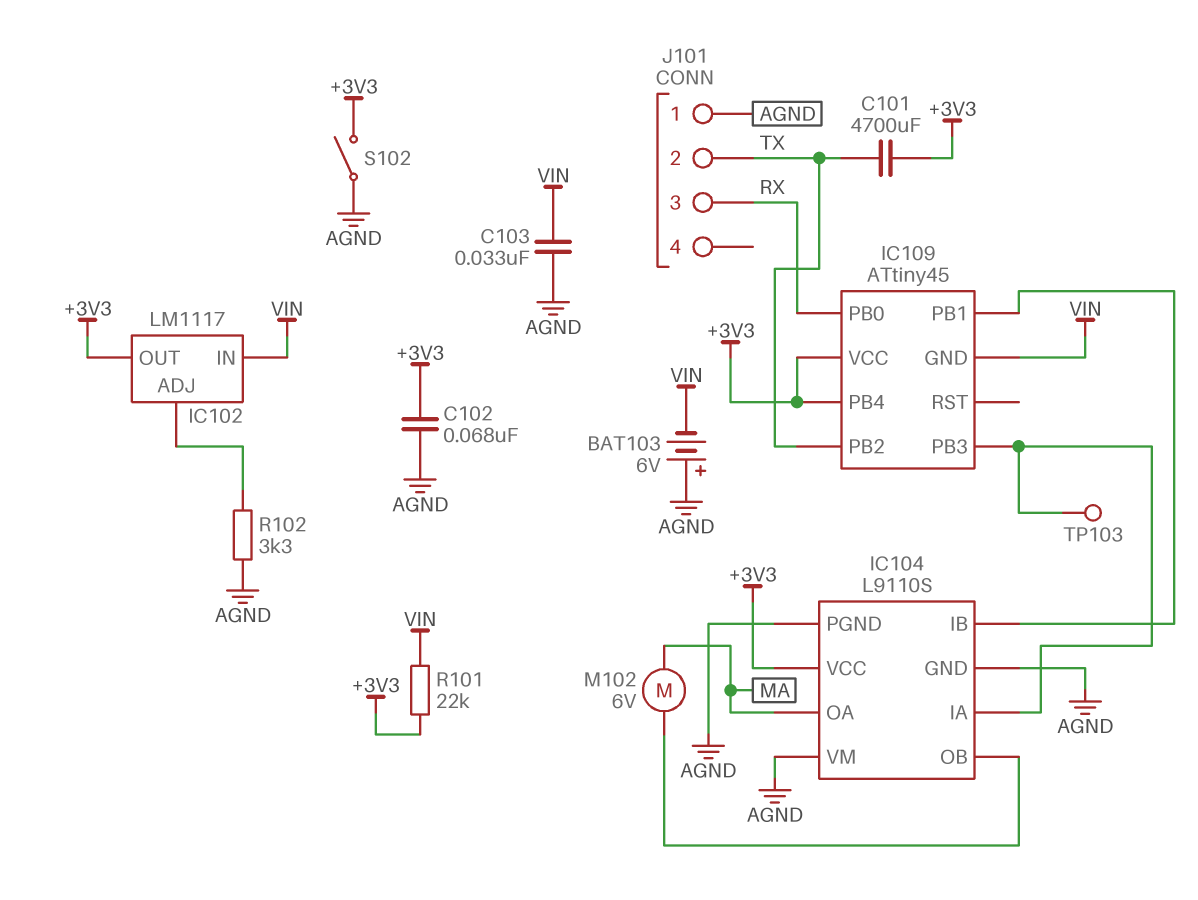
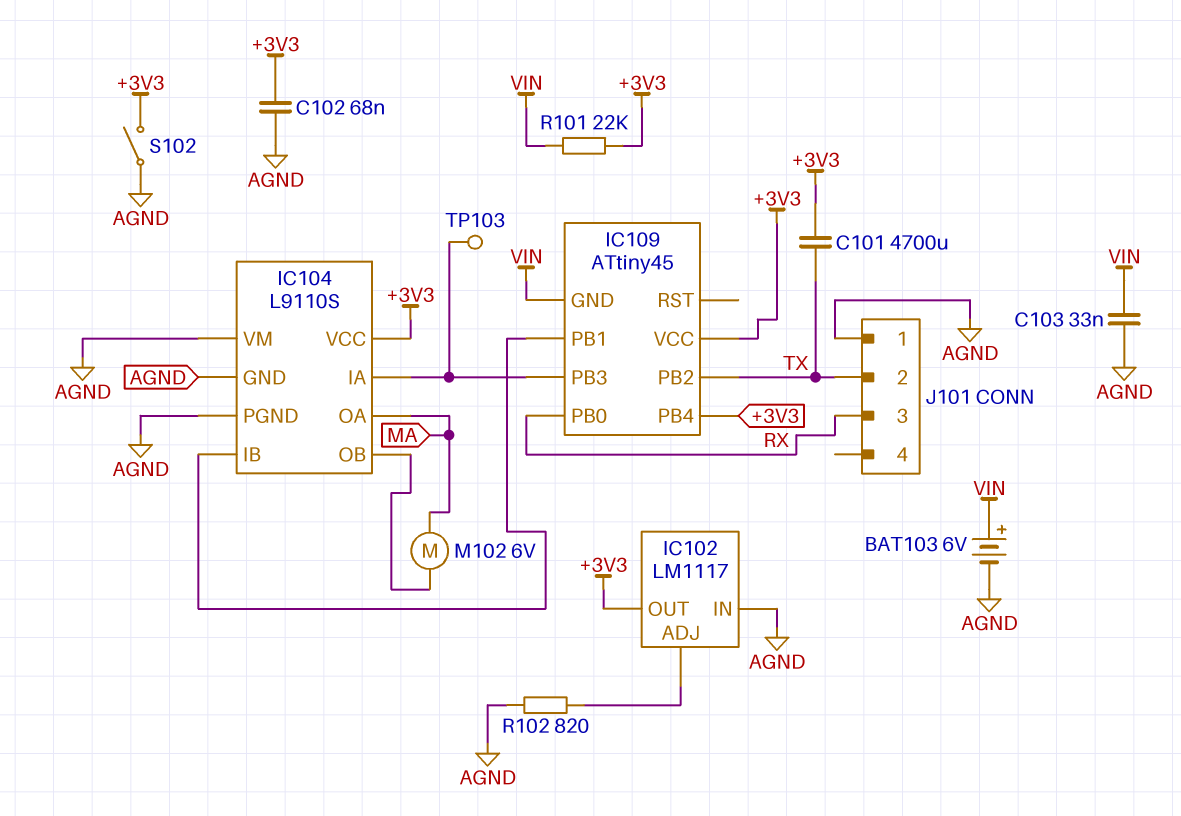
BAT103: 6V (plus AGND, minus VIN) -> 6V (plus VIN, minus AGND)
IC102 pin IN: VIN -> AGND
R102: 3.3k (AGND, IC102/ADJ) -> 820 (AGND, IC102/ADJ)

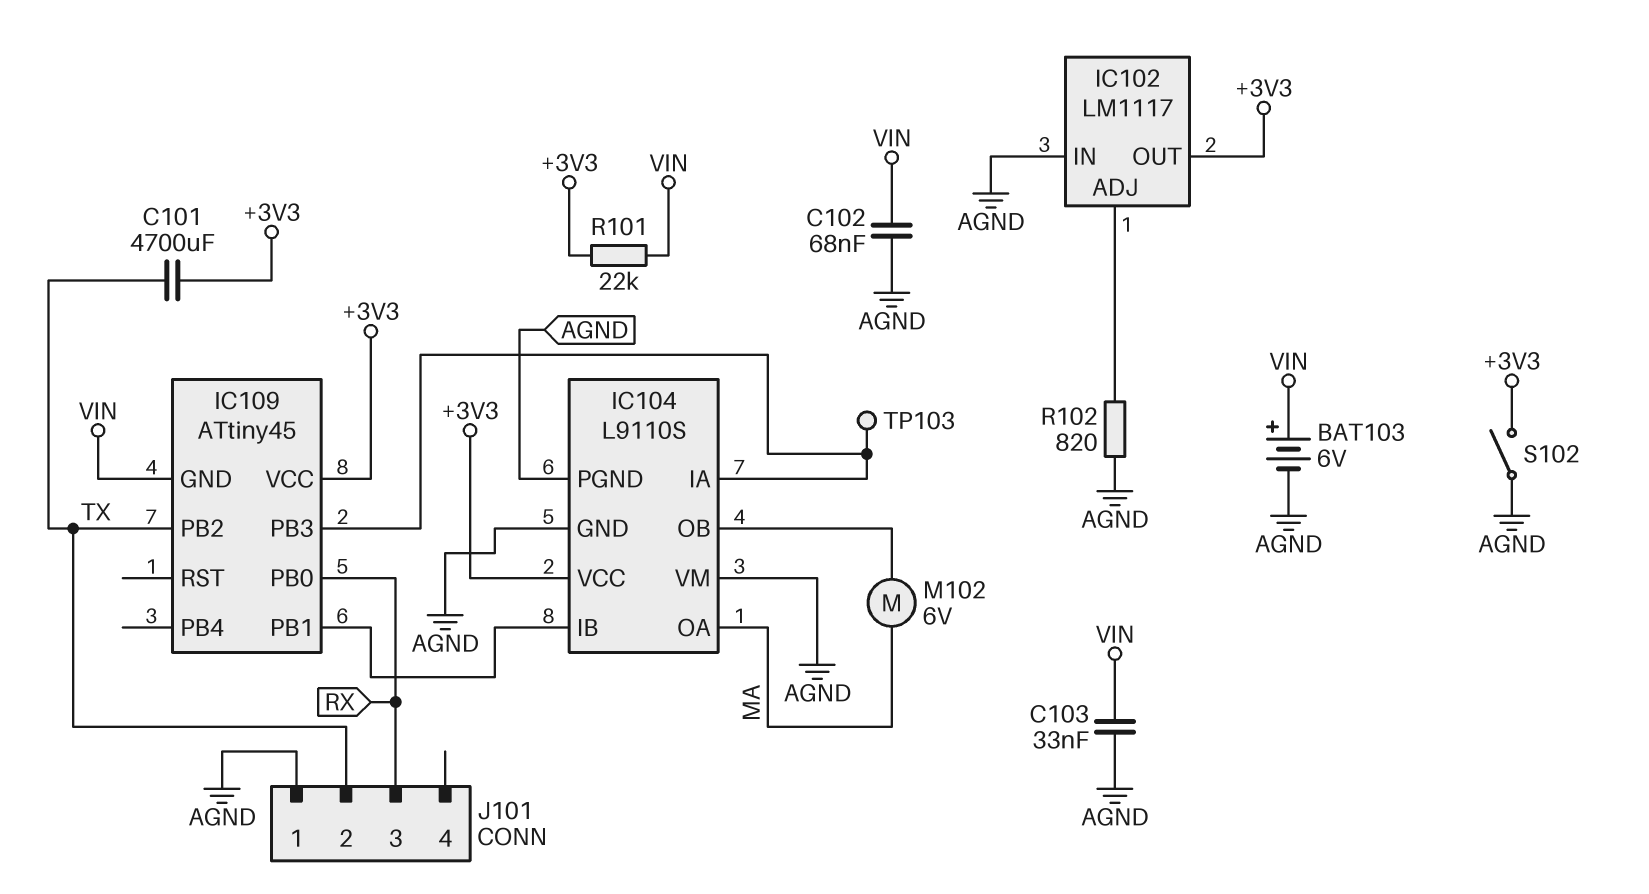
C102: 68nF (+3V3, AGND) -> 68nF (AGND, VIN)
IC109 pin PB4: +3V3 -> none

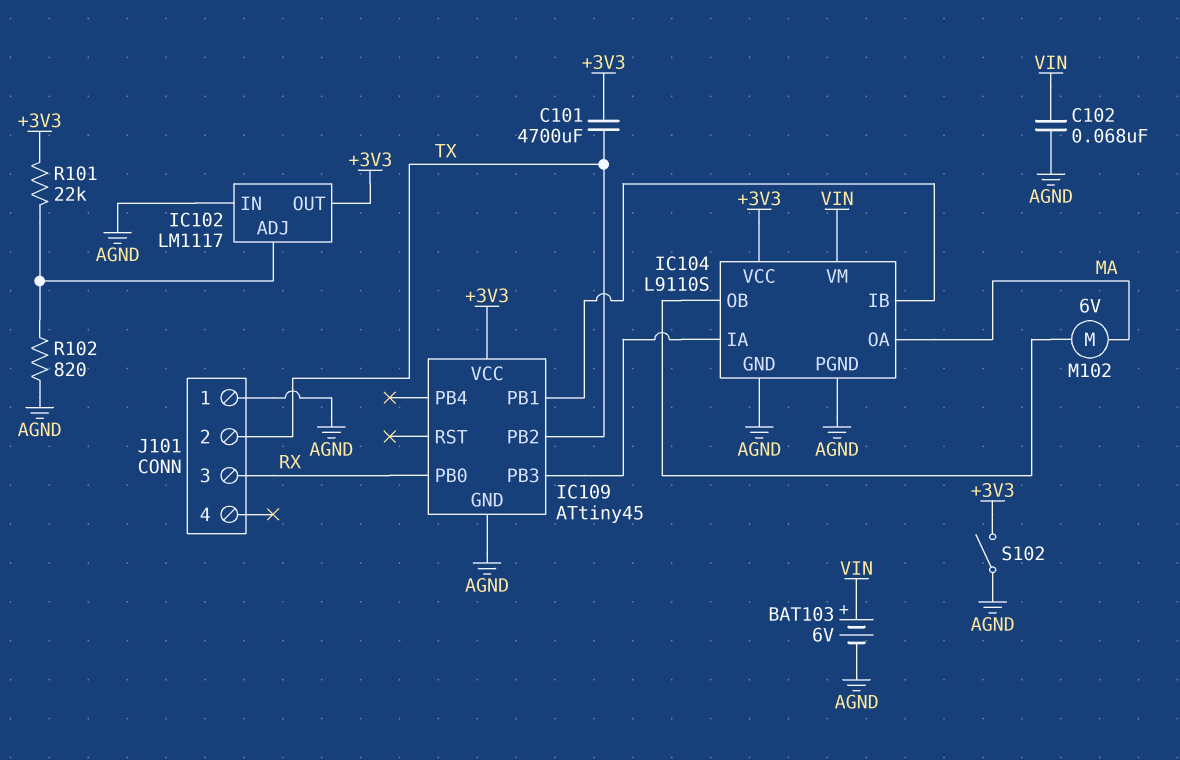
C103: 33nF (AGND, VIN) -> none
IC104 pin VM: AGND -> VIN
IC109 pin GND: VIN -> AGND
R101: 22k (+3V3, VIN) -> 22k (+3V3, IC102/ADJ)
TP103: test point (IC104/IA) -> none

